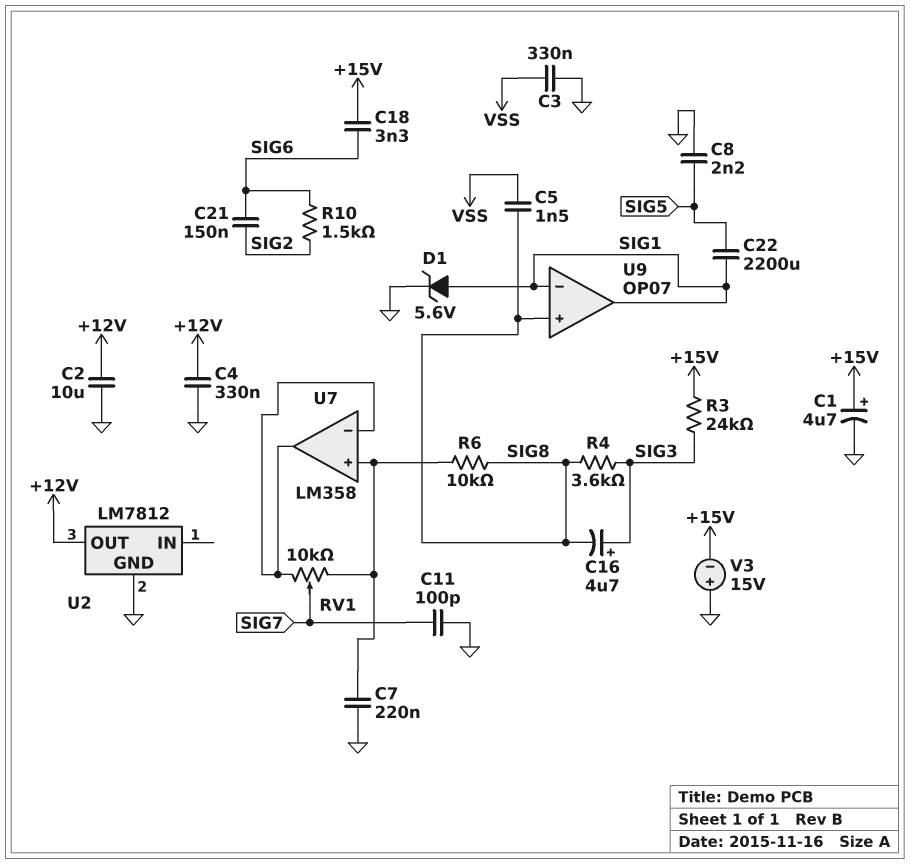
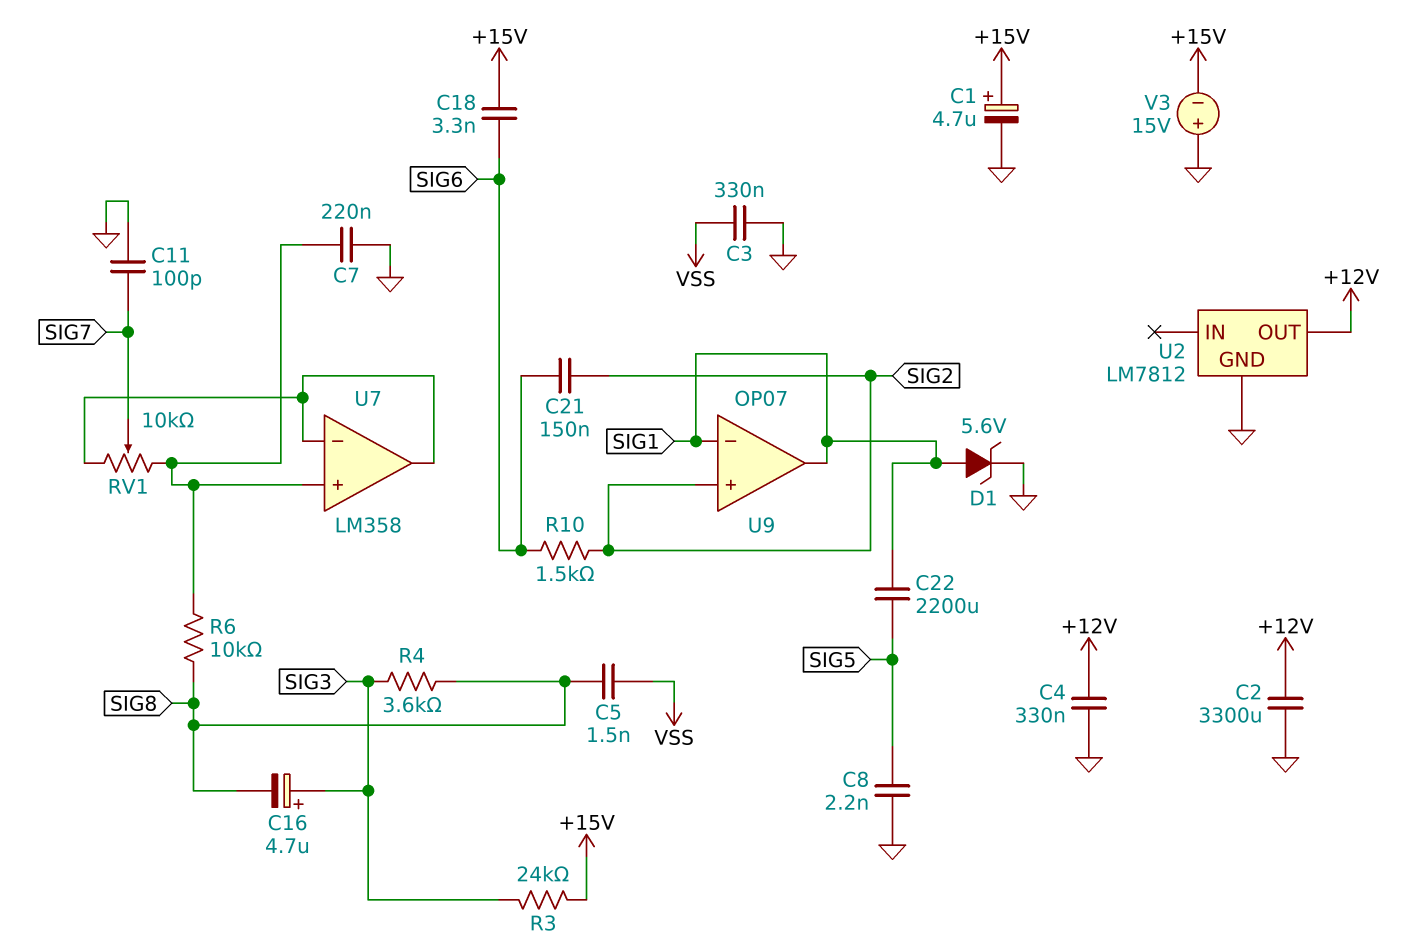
C2: 10uF (+12V, GND) -> 3300uF (+12V, GND)
U9 pin in+: SIG8 -> SIG2

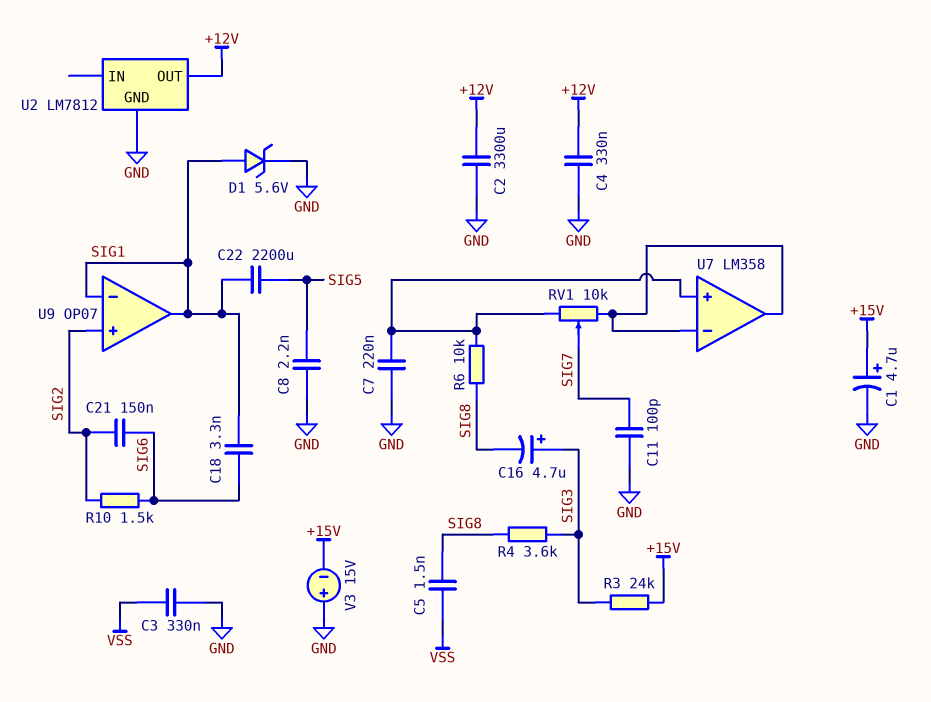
C18: 3.3nF (+15V, SIG6) -> 3.3nF (SIG1, SIG6)

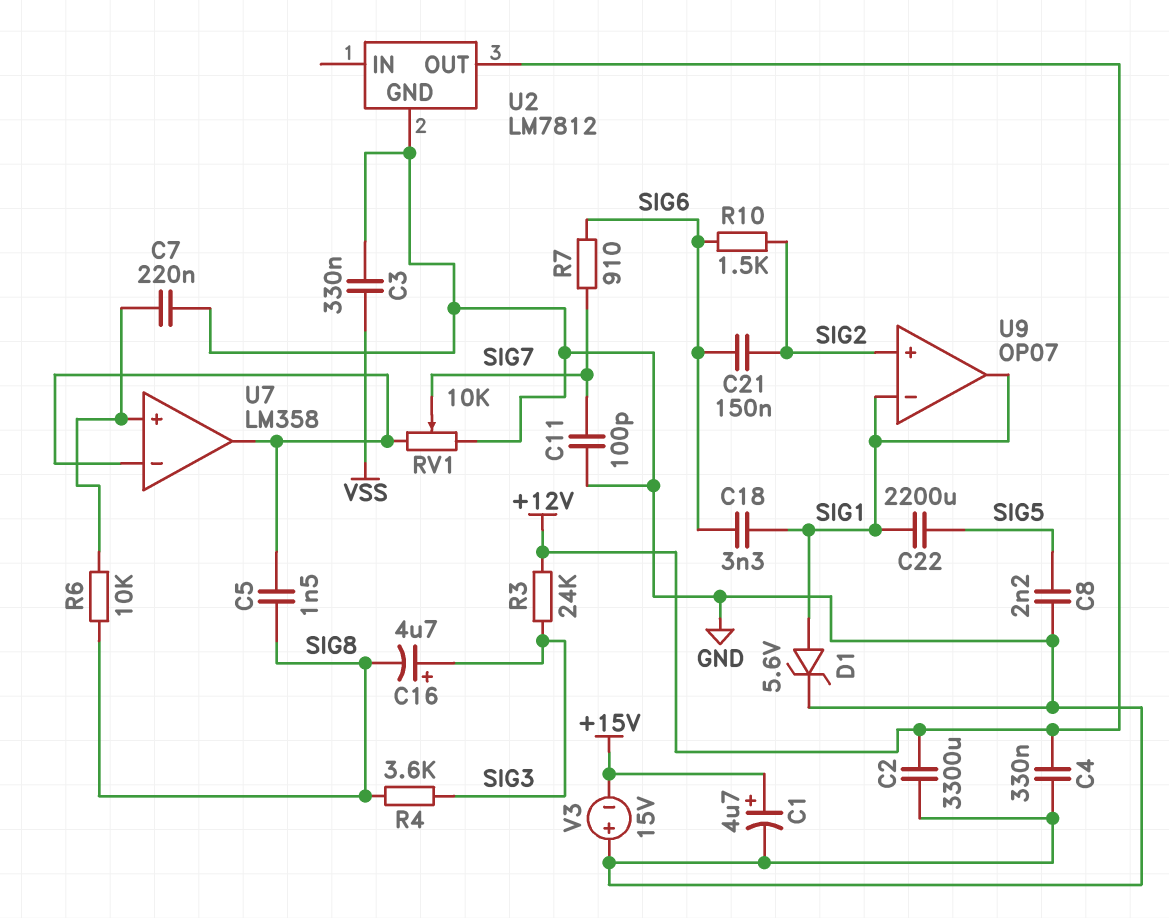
C5: 1.5nF (SIG8, VSS) -> 1.5nF (SIG8, U7/in-)
R3: 24k (+15V, SIG3) -> 24k (+12V, SIG3)
R7: none -> 910 (SIG6, SIG7)
RV1: 10k (U7/in+, U7/in-, wiper SIG7) -> 10k (GND, U7/in-, wiper SIG7)

